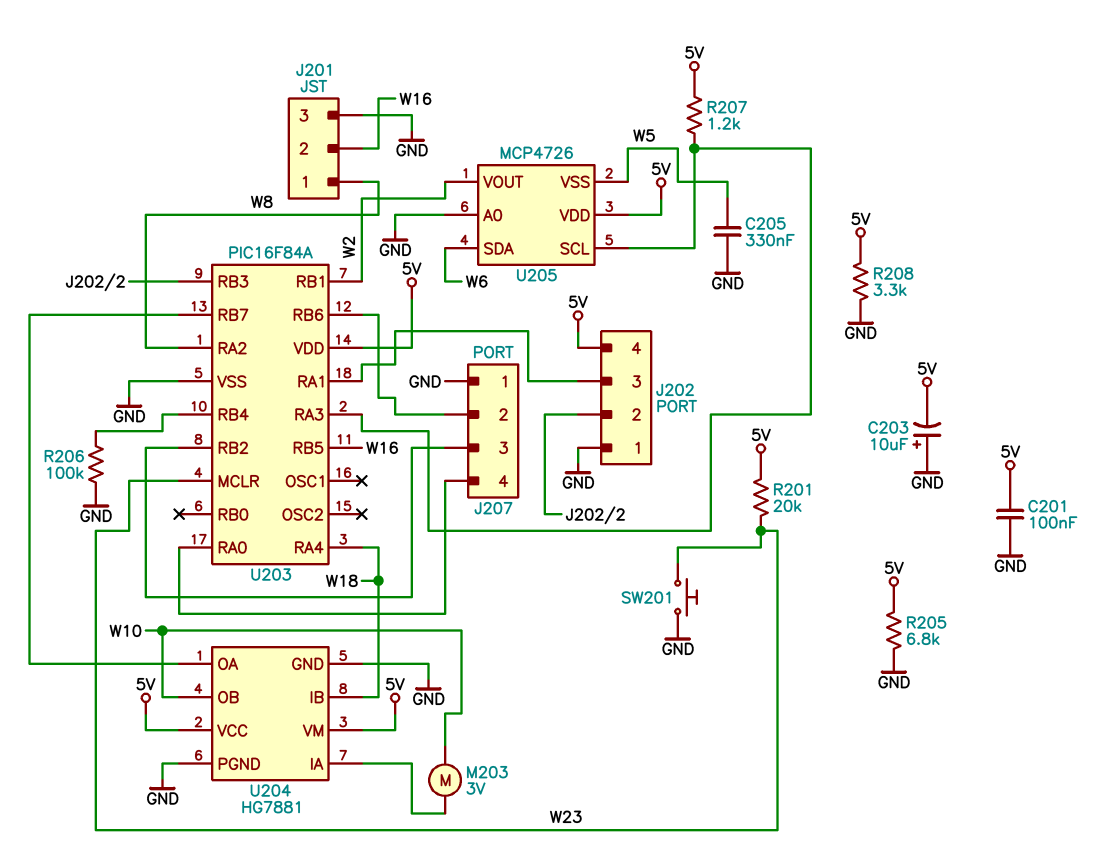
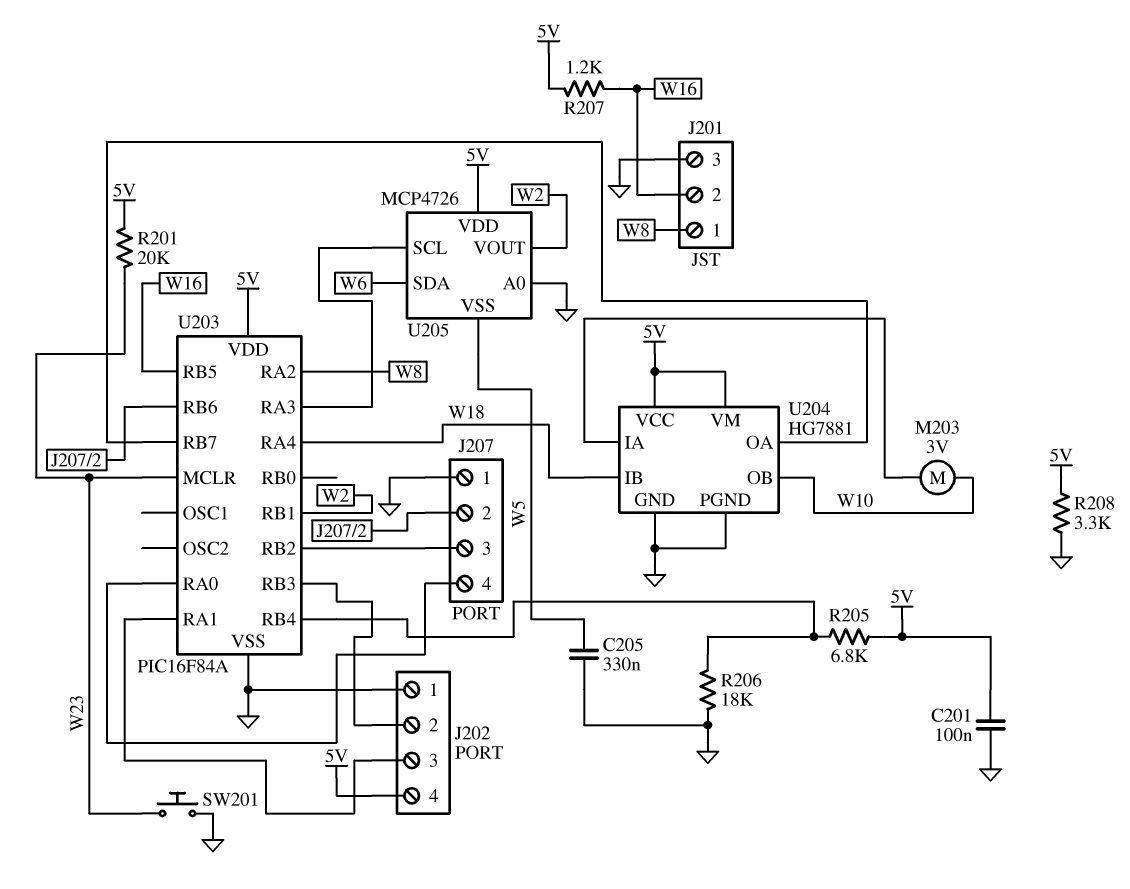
C203: 10uF (plus GND, minus 5V) -> none
R205: 6.8k (5V, GND) -> 6.8k (5V, U203/RB4)
R206: 100k (GND, U203/RB4) -> 18k (GND, U203/RB4)
R207: 1.2k (5V, U203/RA3) -> 1.2k (5V, W16)

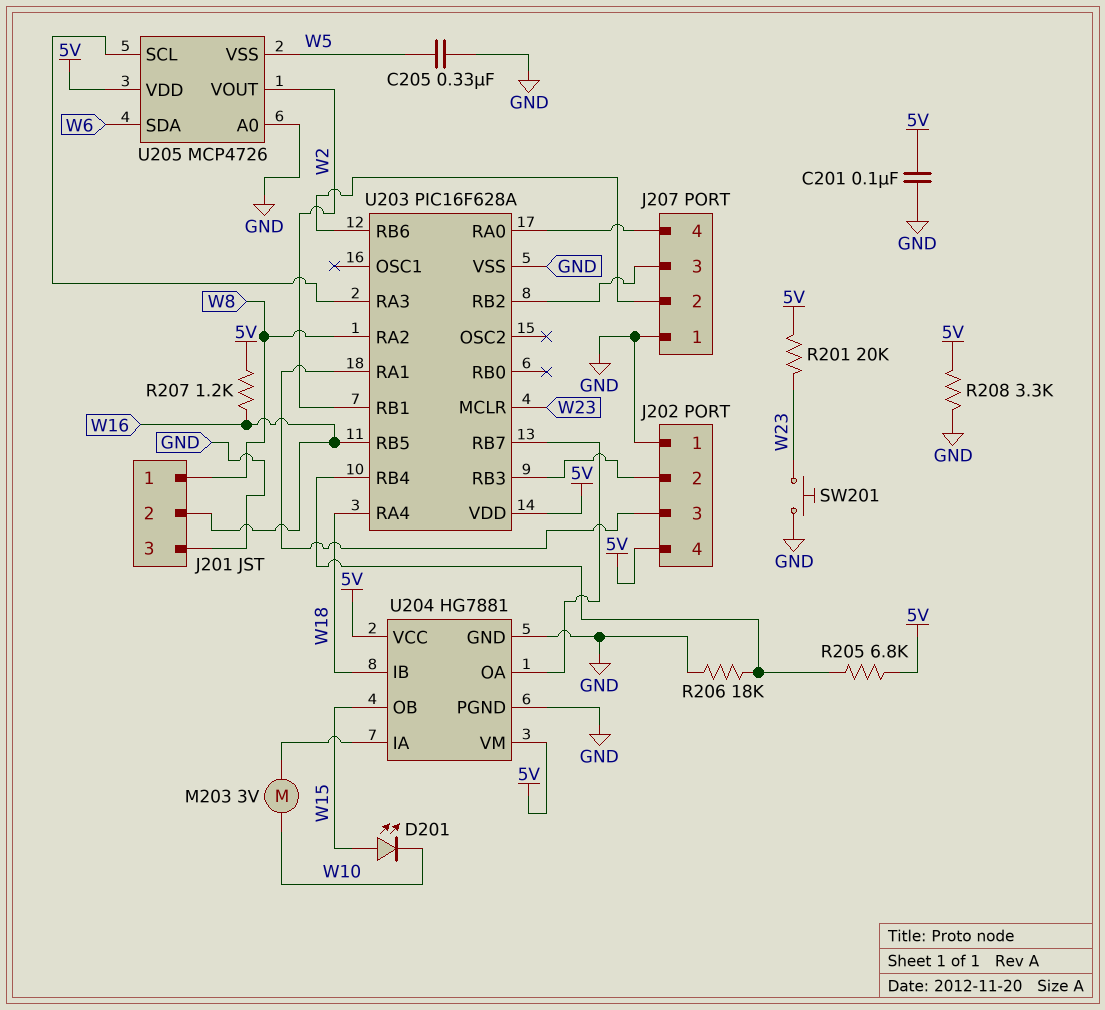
D201: none -> LED (A W15, K W10)
U203: PIC16F84A -> PIC16F628A
U204 pin OB: W10 -> W15

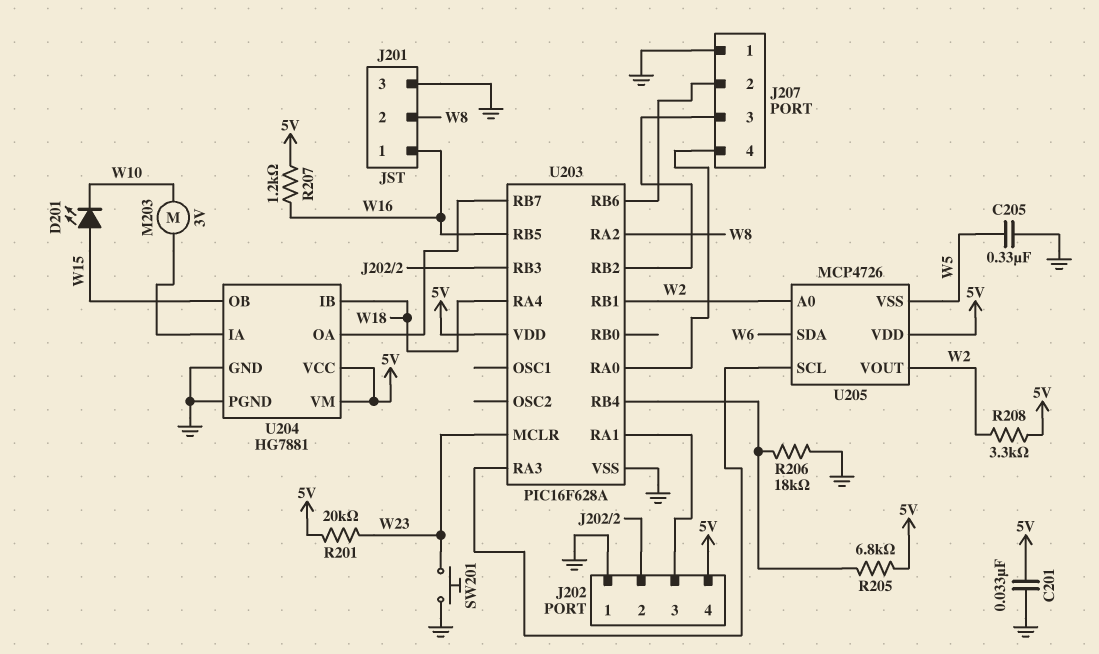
C201: 100nF (5V, GND) -> 33nF (5V, GND)
J201 pin 1: W8 -> W16
J201 pin 2: W16 -> W8
R208: 3.3k (5V, GND) -> 3.3k (5V, W2)
U205 pin A0: GND -> W2

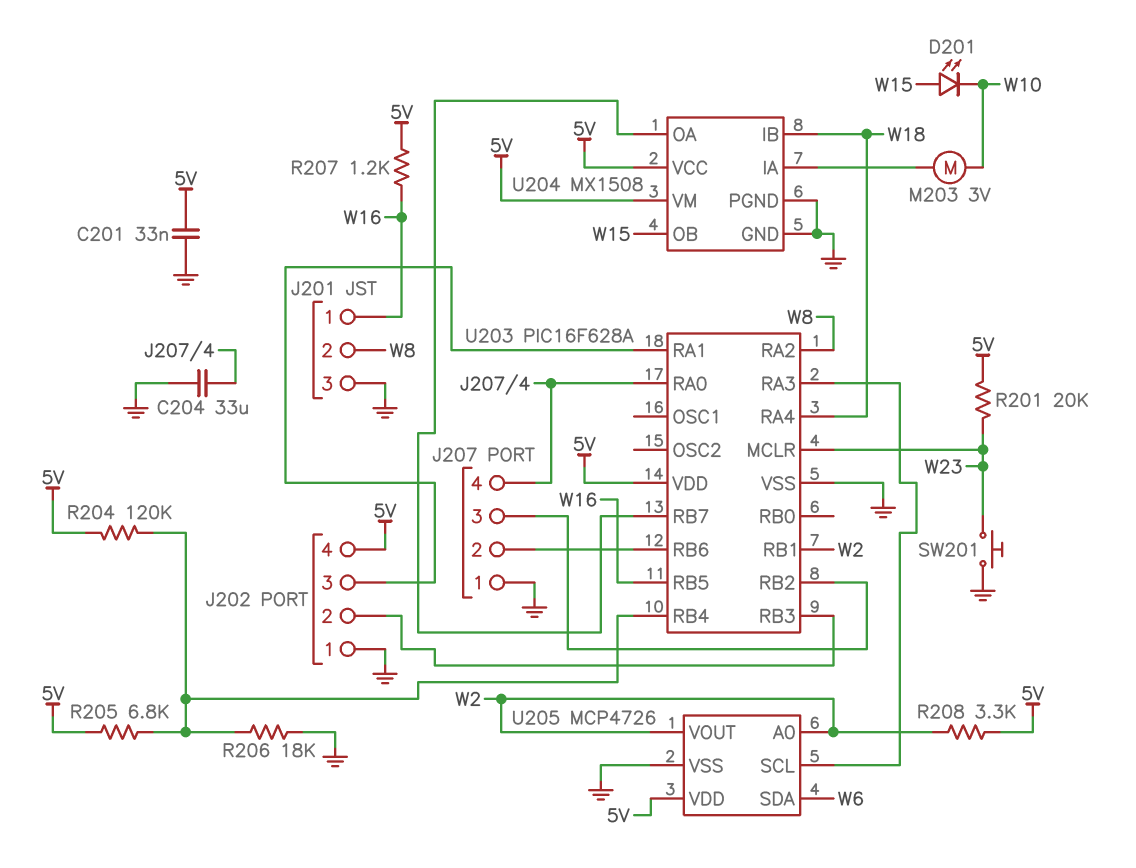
C204: none -> 33uF (GND, J207/4)
C205: 330nF (GND, W5) -> none
R204: none -> 120k (5V, U203/RB4)
U204: HG7881 -> MX1508
U205 pin VSS: W5 -> GND

